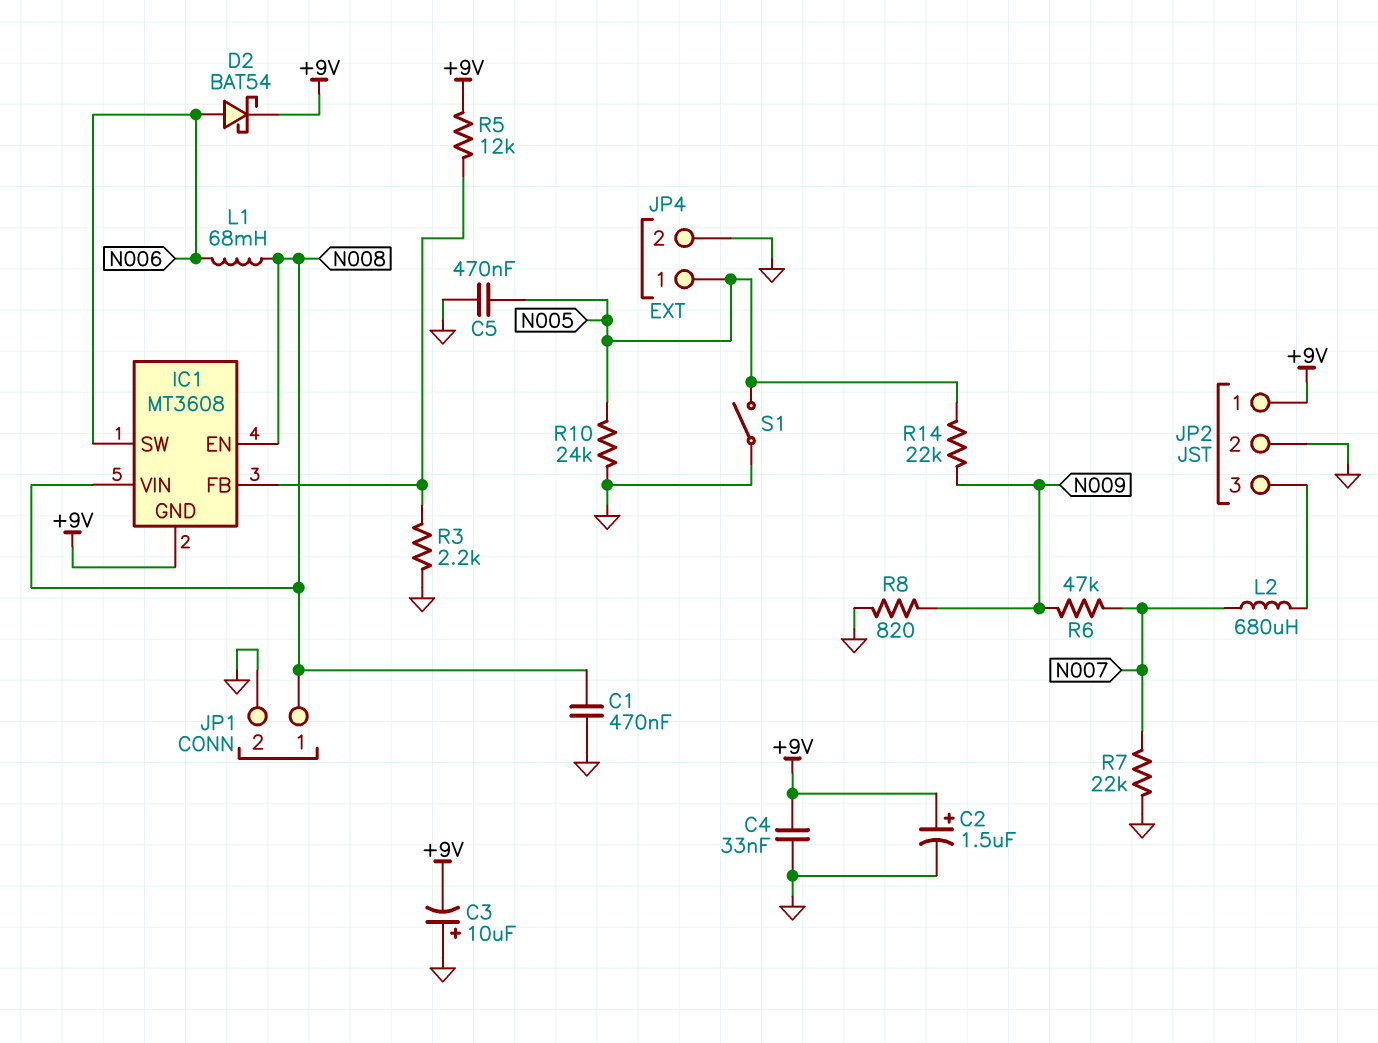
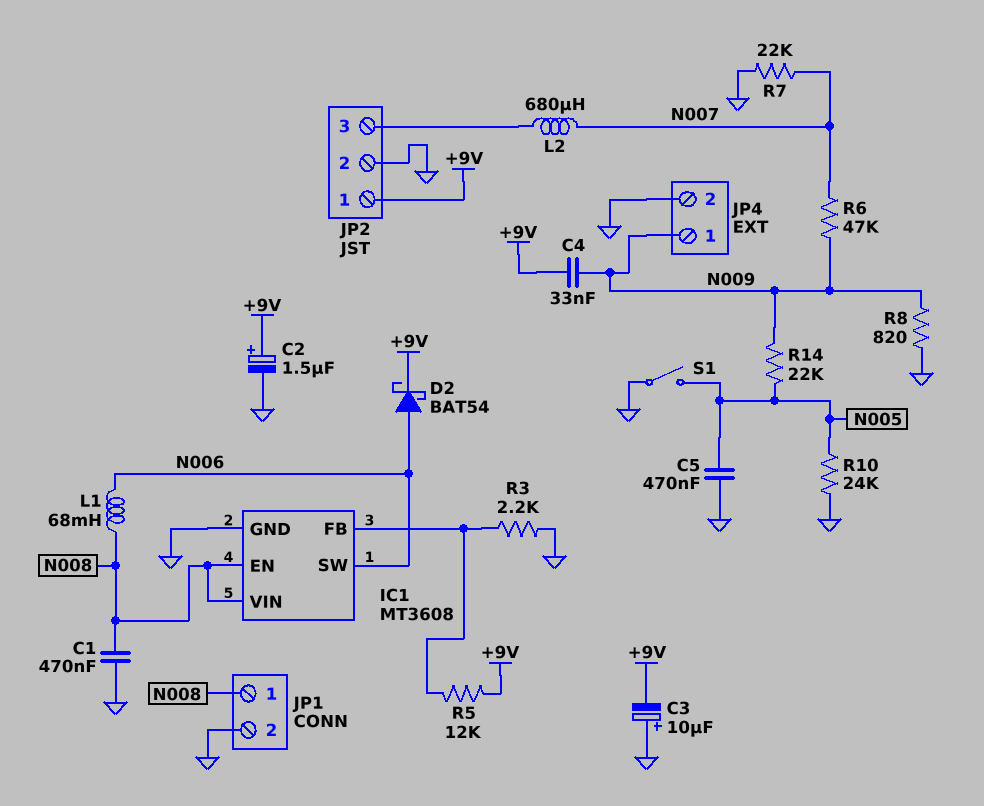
C4: 33nF (+9V, GND) -> 33nF (+9V, N009)
IC1 pin GND: +9V -> GND
JP4 pin 1: N005 -> N009

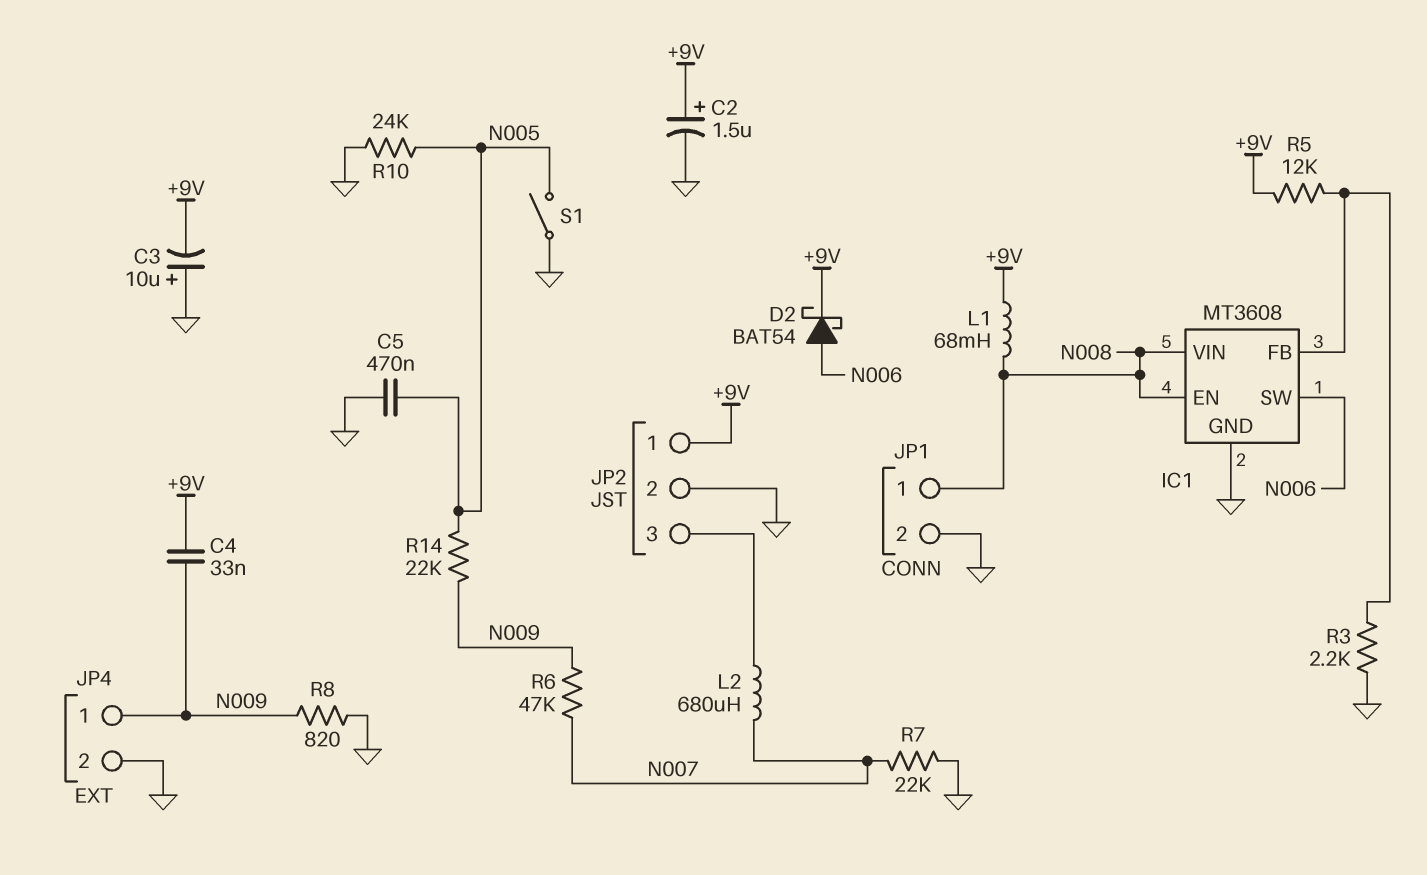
C1: 470nF (GND, N008) -> none
L1: 68mH (N006, N008) -> 68mH (+9V, N008)

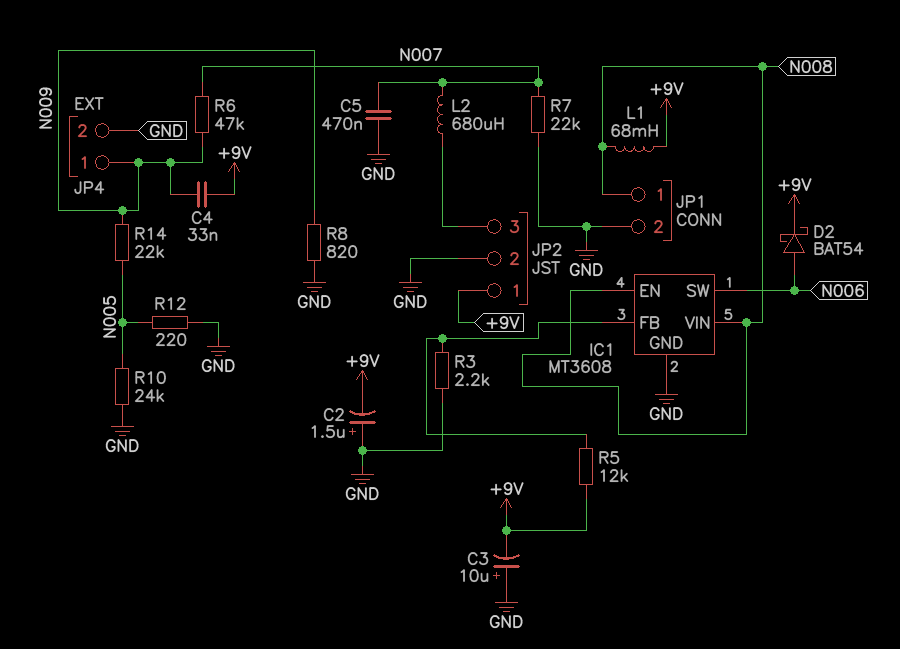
C2: 1.5uF (plus +9V, minus GND) -> 1.5uF (plus GND, minus +9V)
C5: 470nF (GND, N005) -> 470nF (GND, N007)
R12: none -> 220 (GND, N005)
S1: switch (GND, N005) -> none

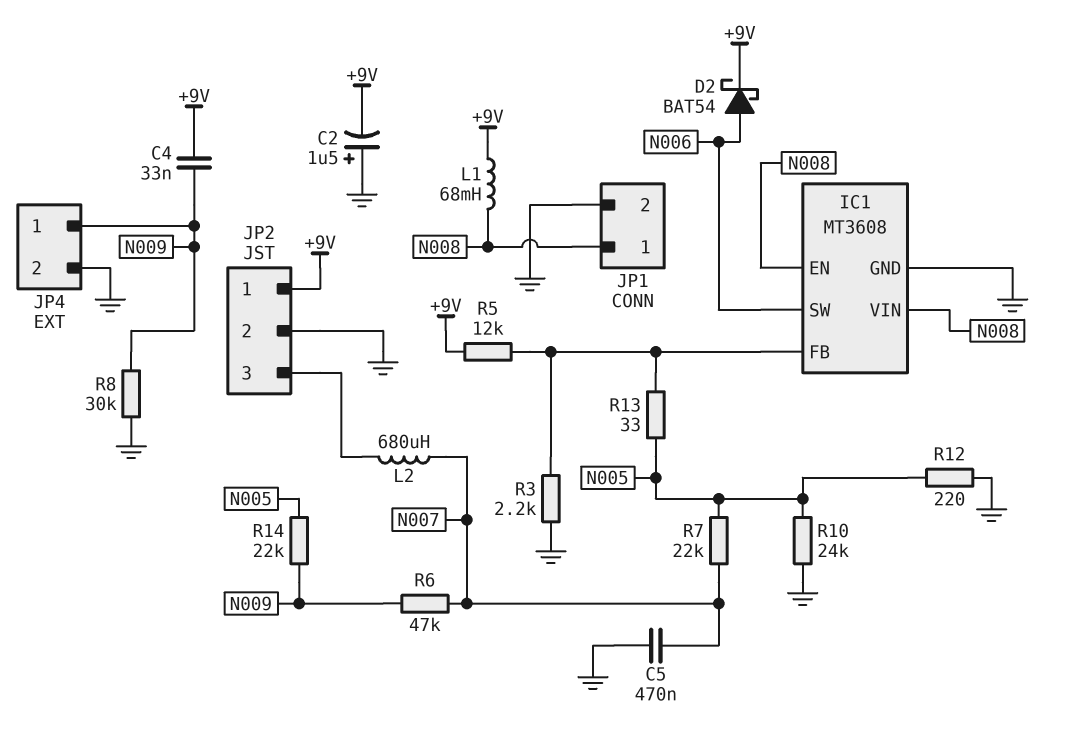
C3: 10uF (plus GND, minus +9V) -> none
R7: 22k (GND, N007) -> 22k (N005, N007)
R8: 820 (GND, N009) -> 30k (GND, N009)
R13: none -> 33 (IC1/FB, N005)

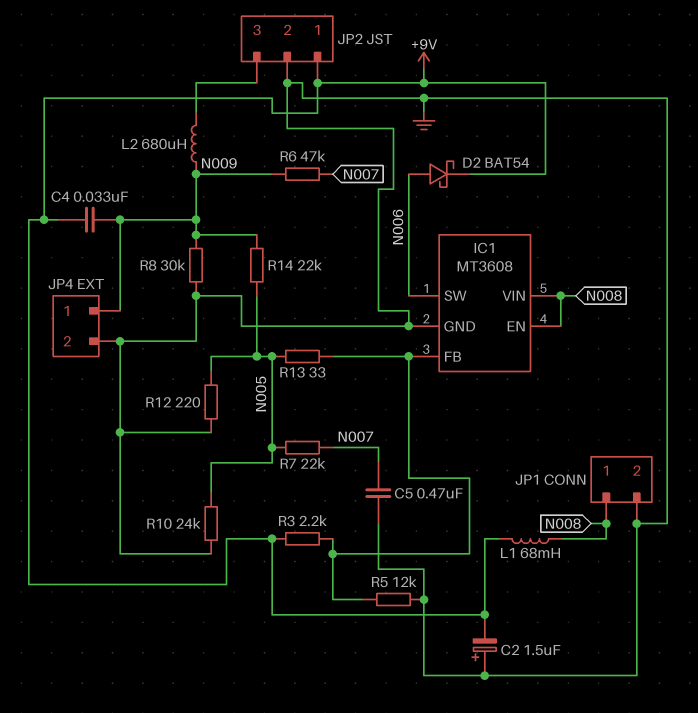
L2: 680uH (JP2/3, N007) -> 680uH (JP2/3, N009)
R3: 2.2k (GND, IC1/FB) -> 2.2k (+9V, IC1/FB)
R5: 12k (+9V, IC1/FB) -> 12k (GND, IC1/FB)

